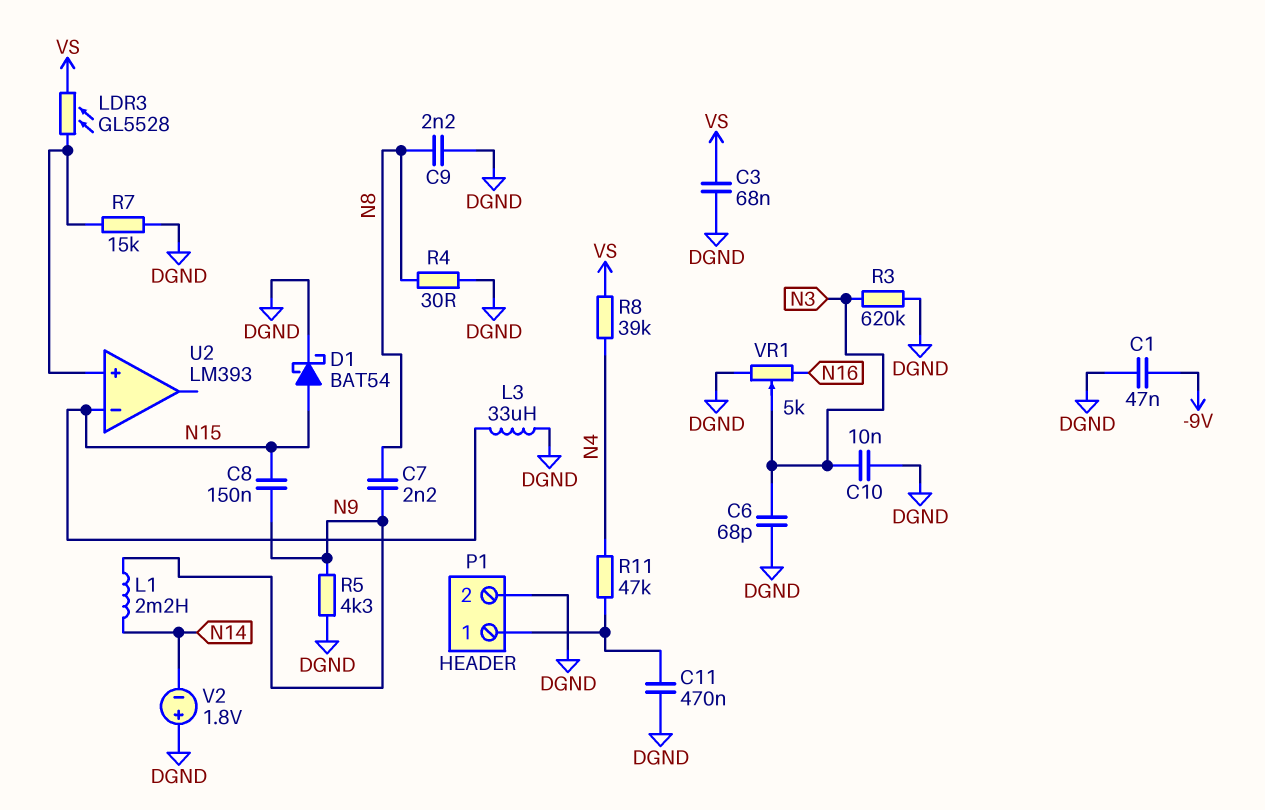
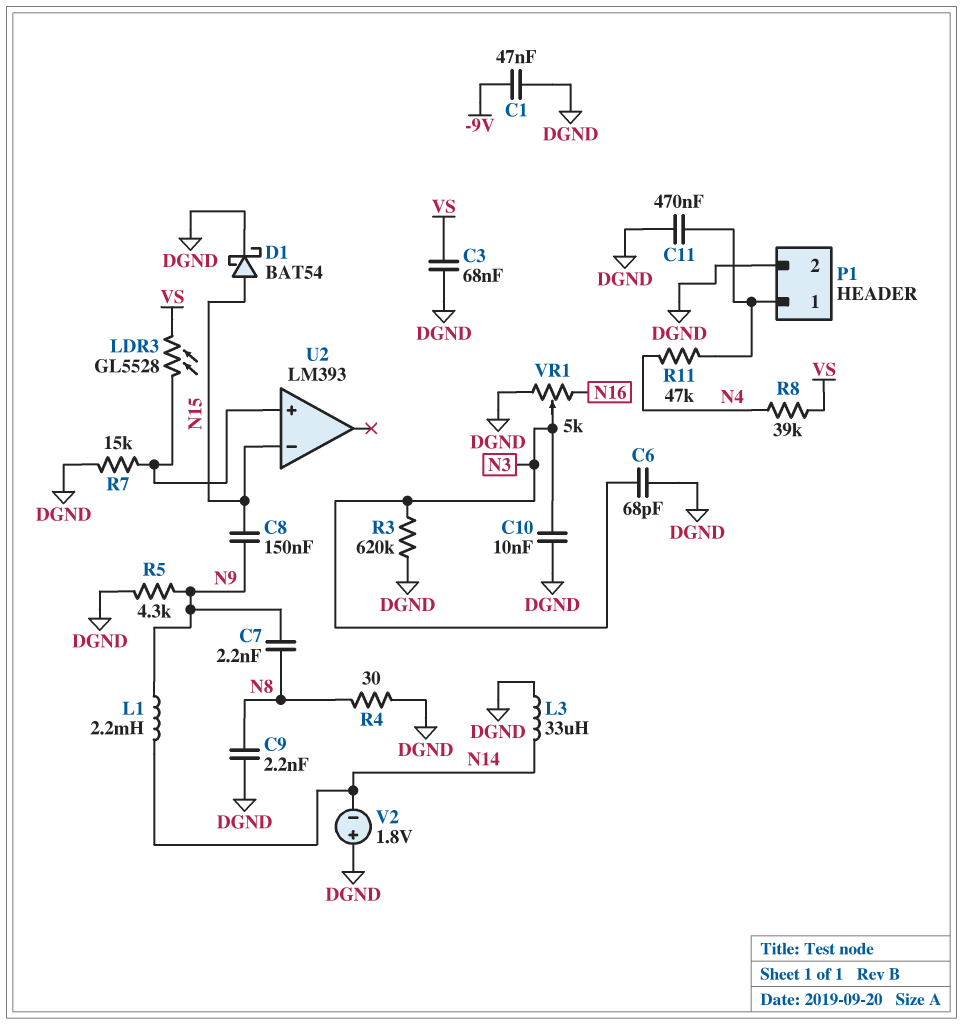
L3: 33uH (DGND, N15) -> 33uH (DGND, N14)

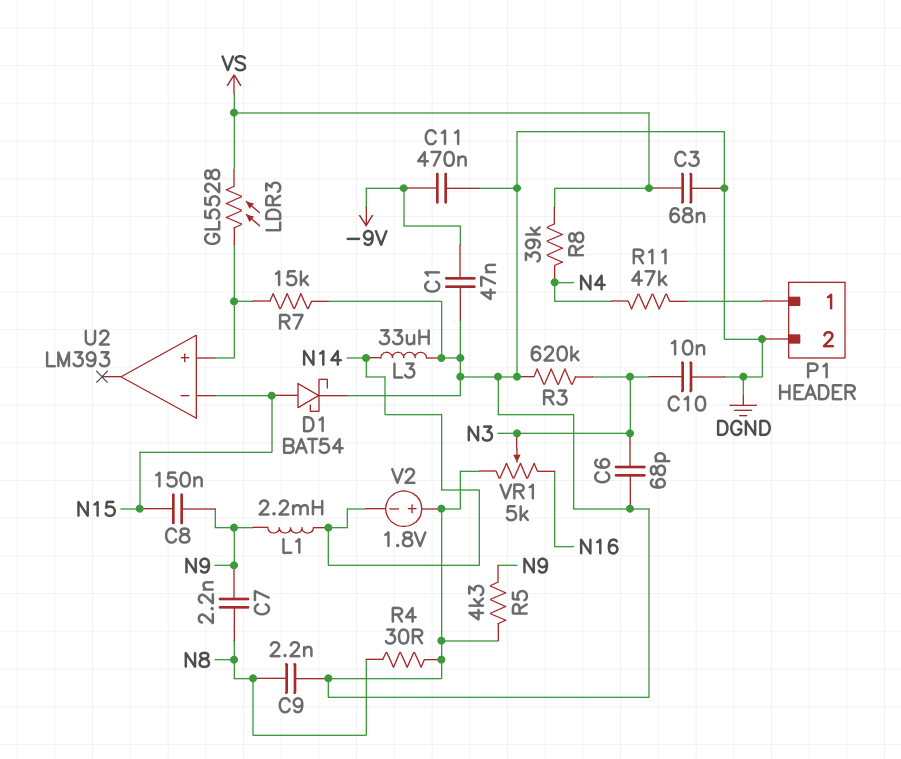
C11: 470nF (DGND, P1/1) -> 470nF (-9V, DGND)

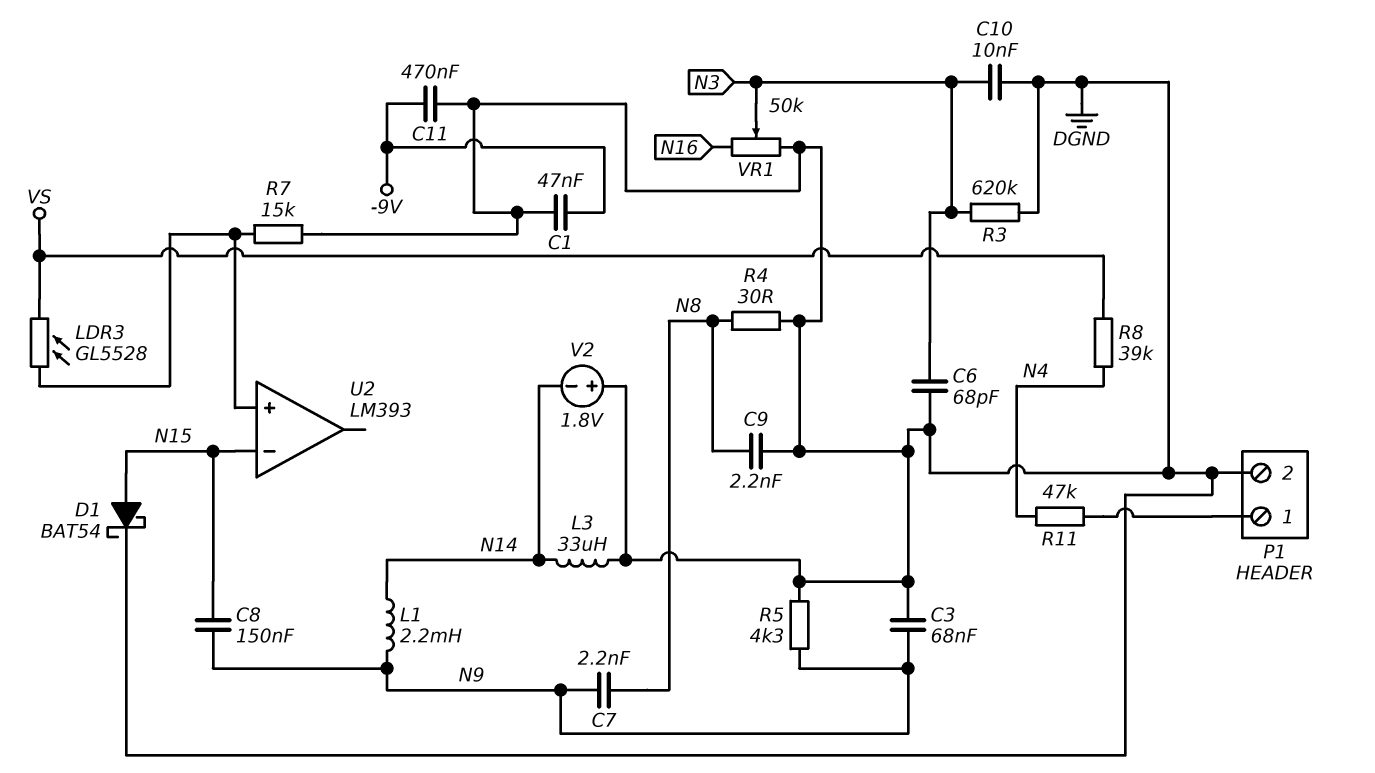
C3: 68nF (DGND, VS) -> 68nF (DGND, N9)
VR1: 5k (DGND, N16, wiper N3) -> 50k (DGND, N16, wiper N3)

